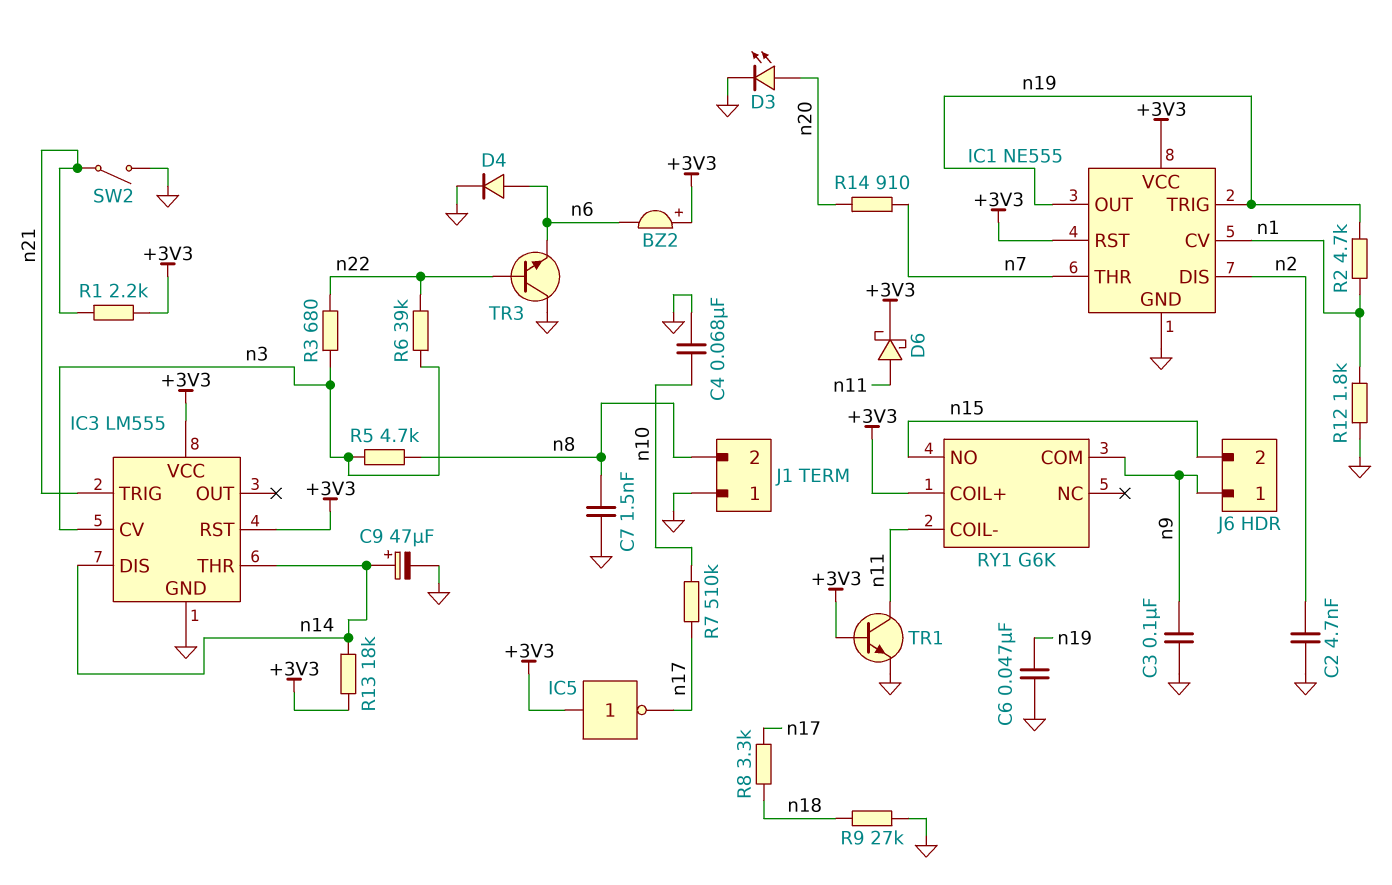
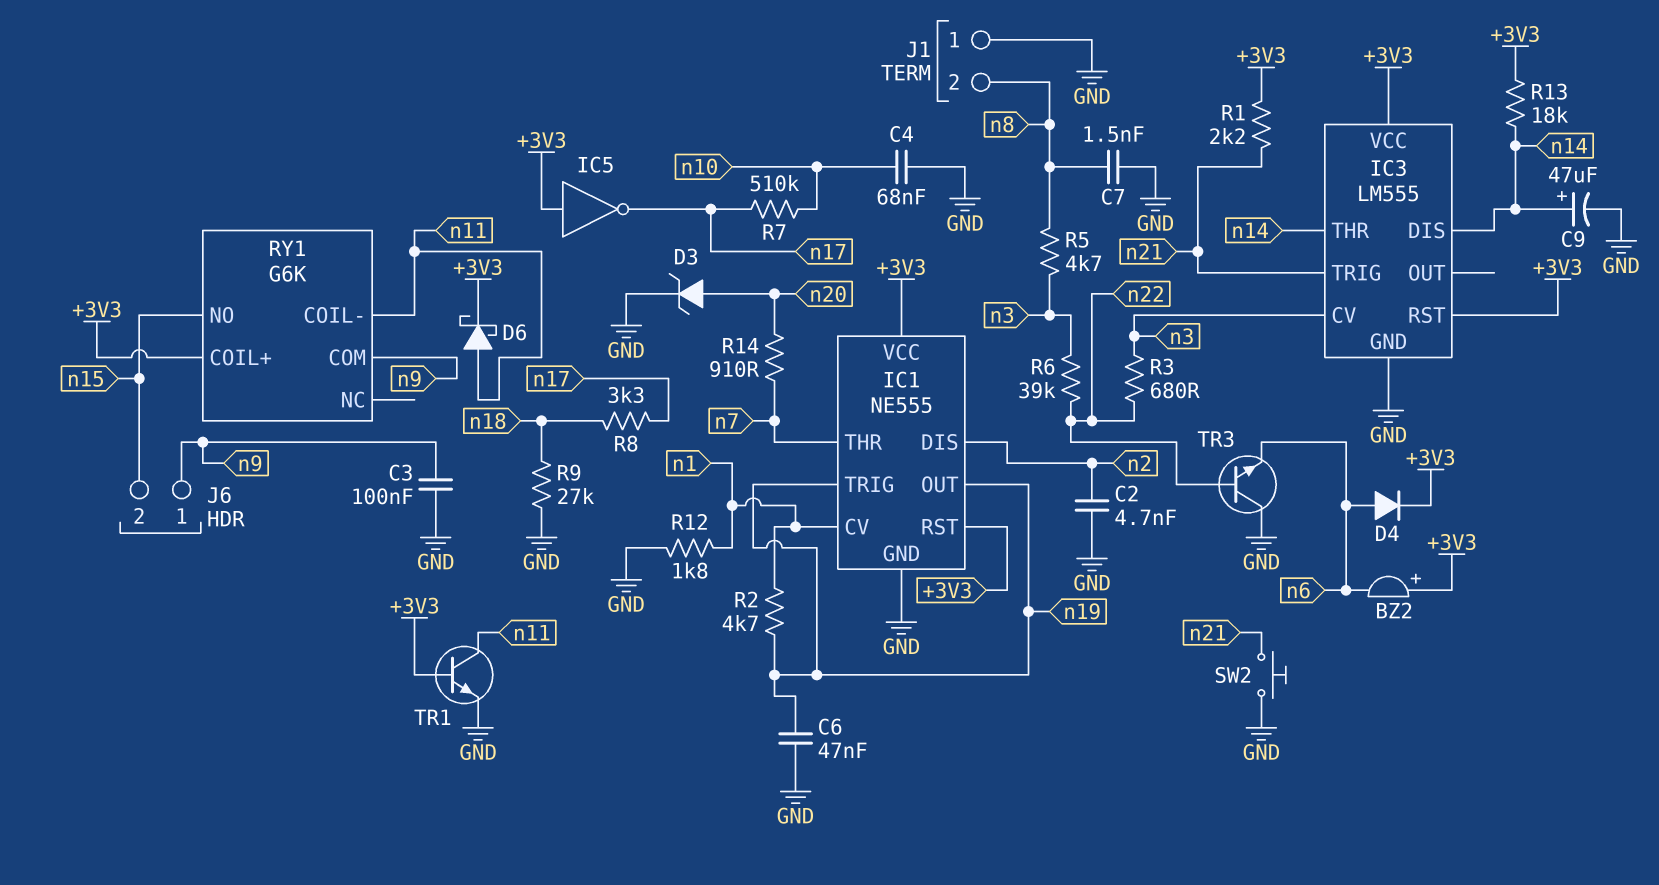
D3: LED (A n20, K GND) -> zener (A n20, K GND)
D4: diode (A n6, K GND) -> diode (A n6, K +3V3)
SW2: switch (GND, n21) -> button (GND, n21)

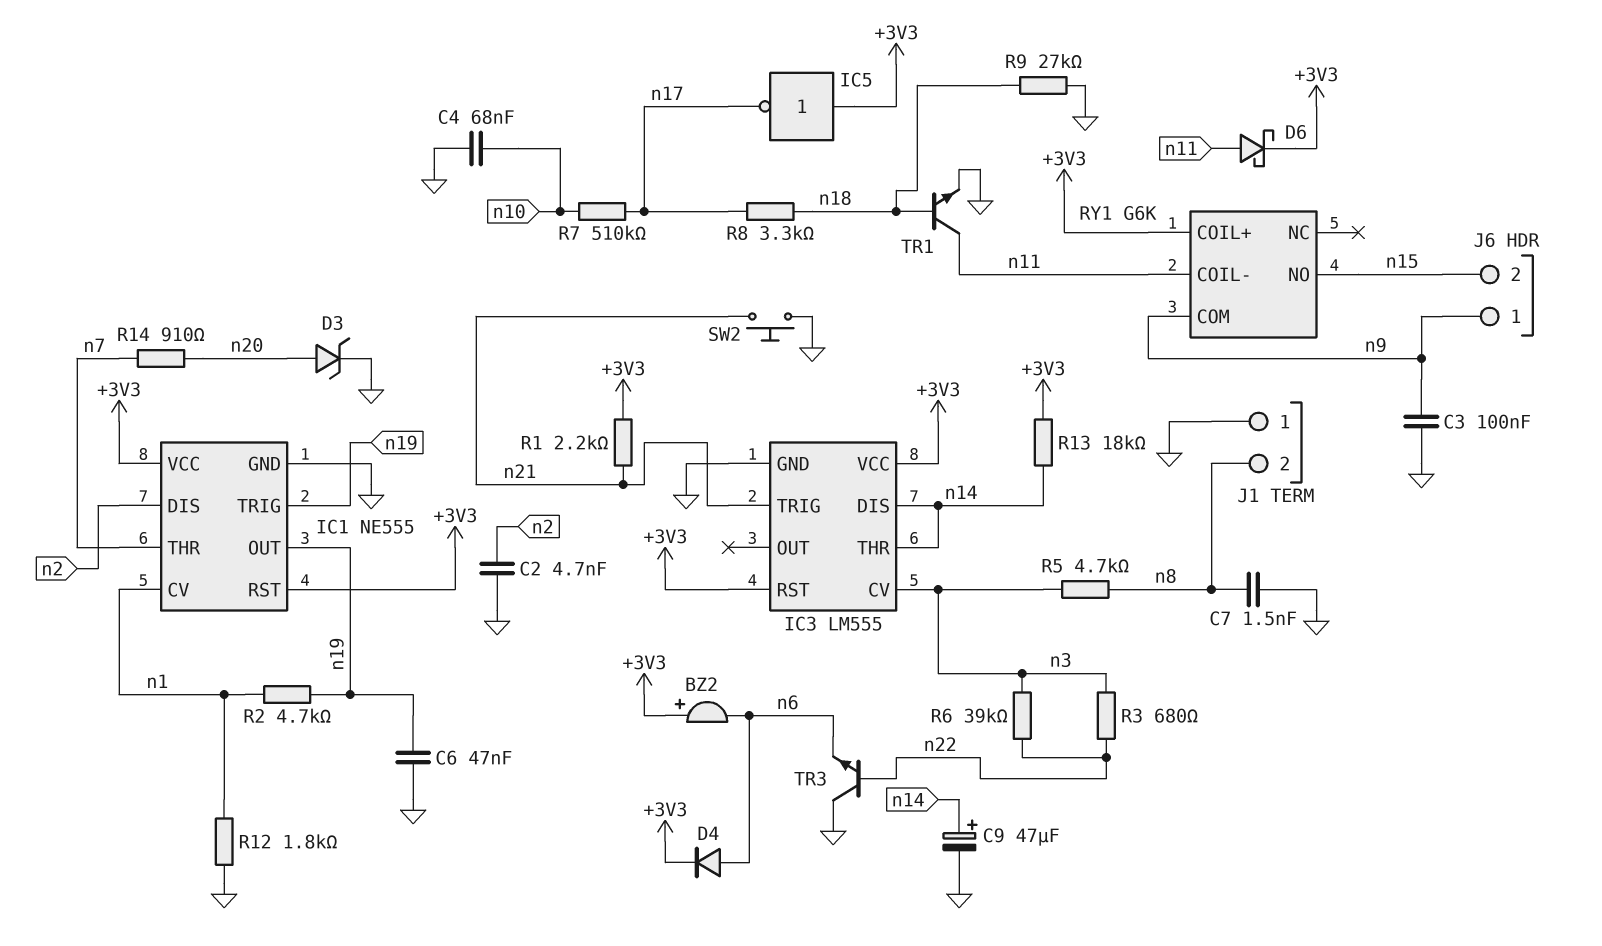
TR1: NPN (B +3V3, C n11, E GND) -> NPN (B n18, C n11, E GND)

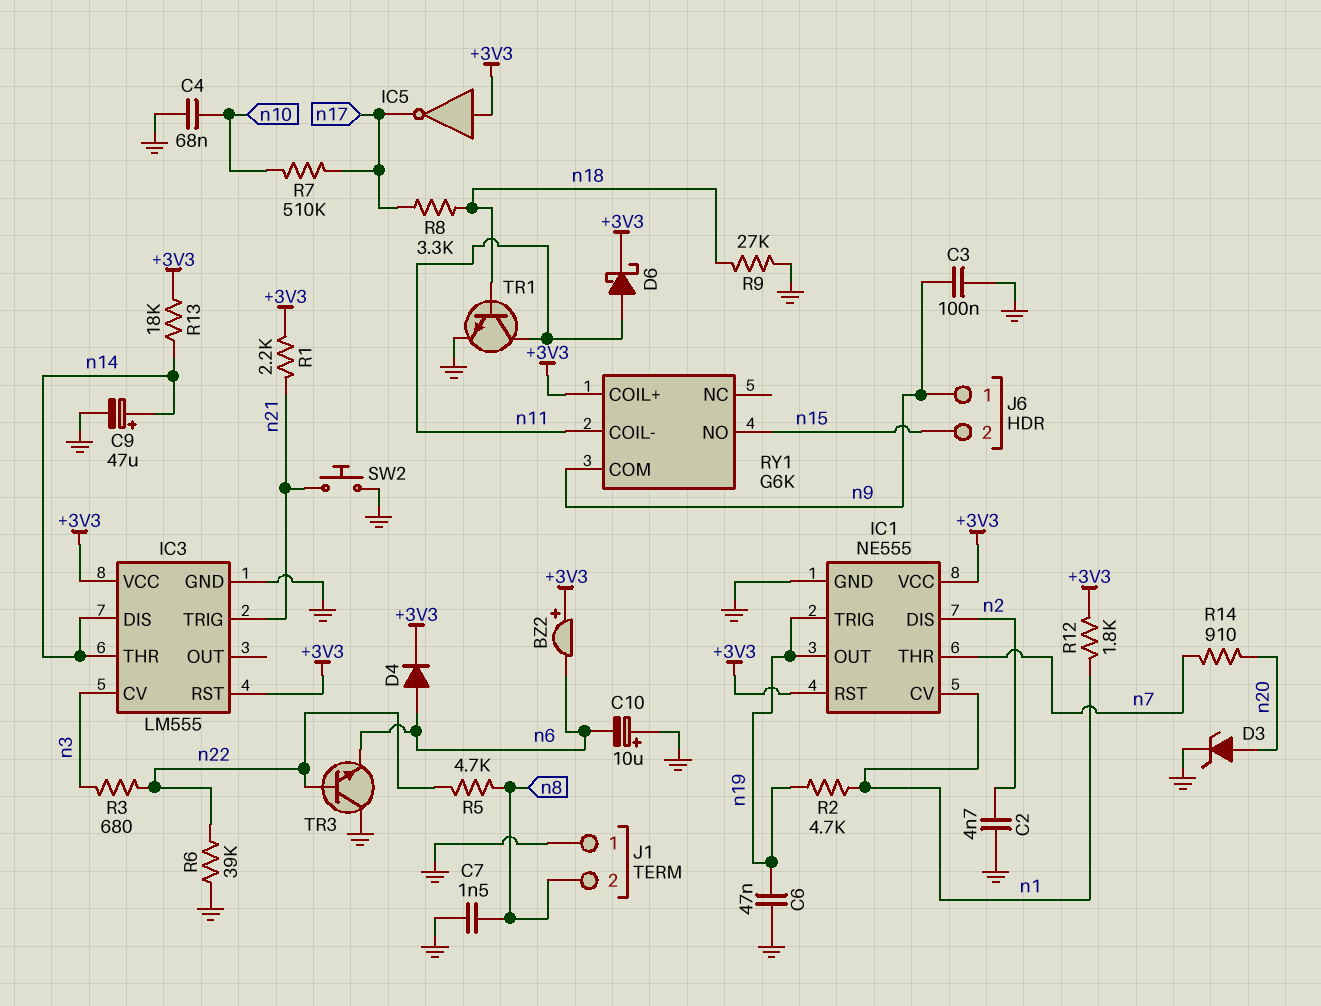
C10: none -> 10uF (plus GND, minus n6)
R5: 4.7k (n3, n8) -> 4.7k (n8, n22)
R6: 39k (n3, n22) -> 39k (GND, n22)
R12: 1.8k (GND, n1) -> 1.8k (+3V3, n1)

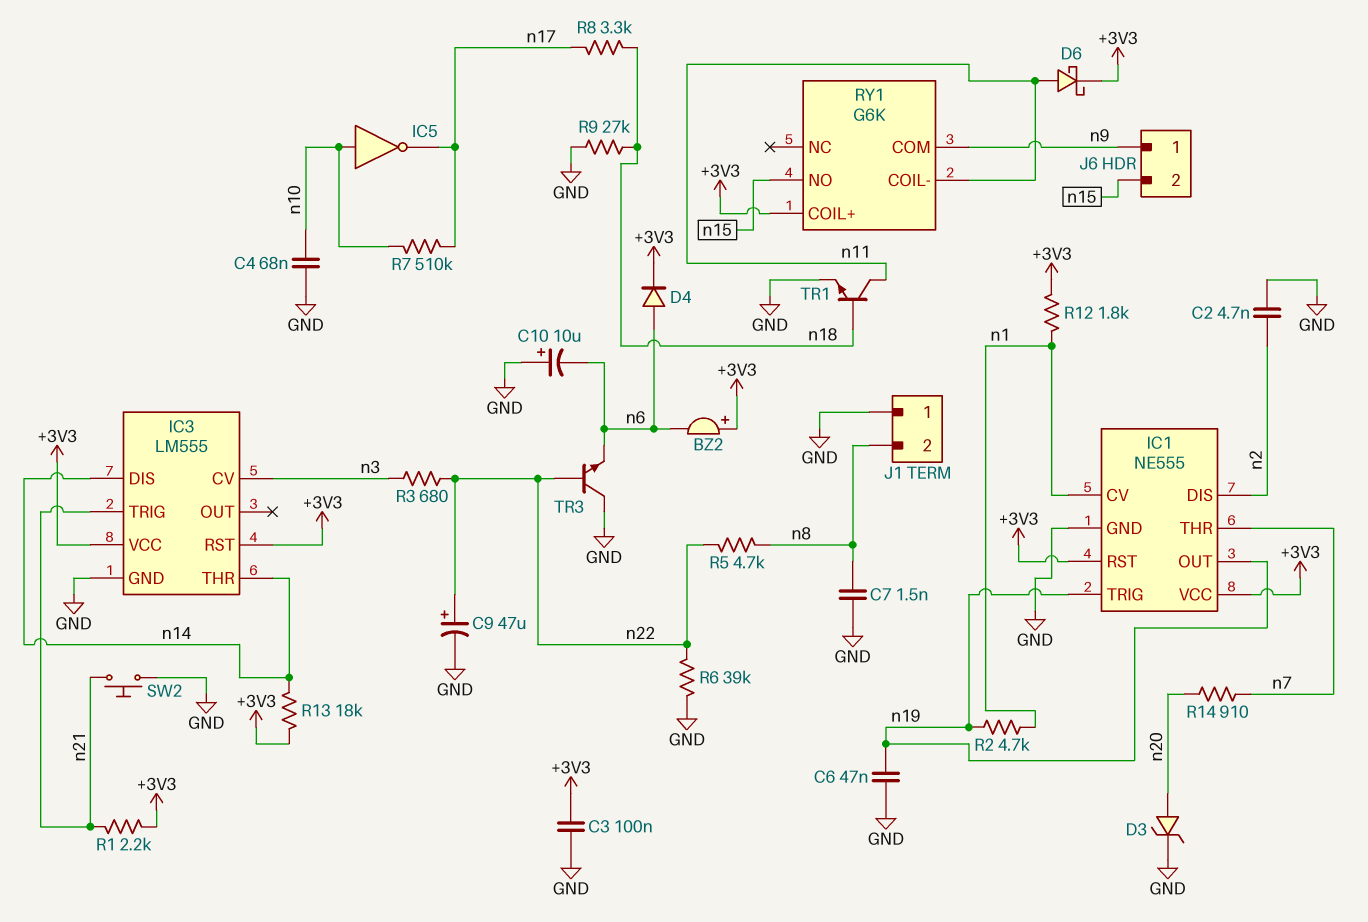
C3: 100nF (GND, n9) -> 100nF (+3V3, GND)
C9: 47uF (plus n14, minus GND) -> 47uF (plus n22, minus GND)
IC5: NOT (in +3V3, out n17) -> NOT (in n10, out n17)

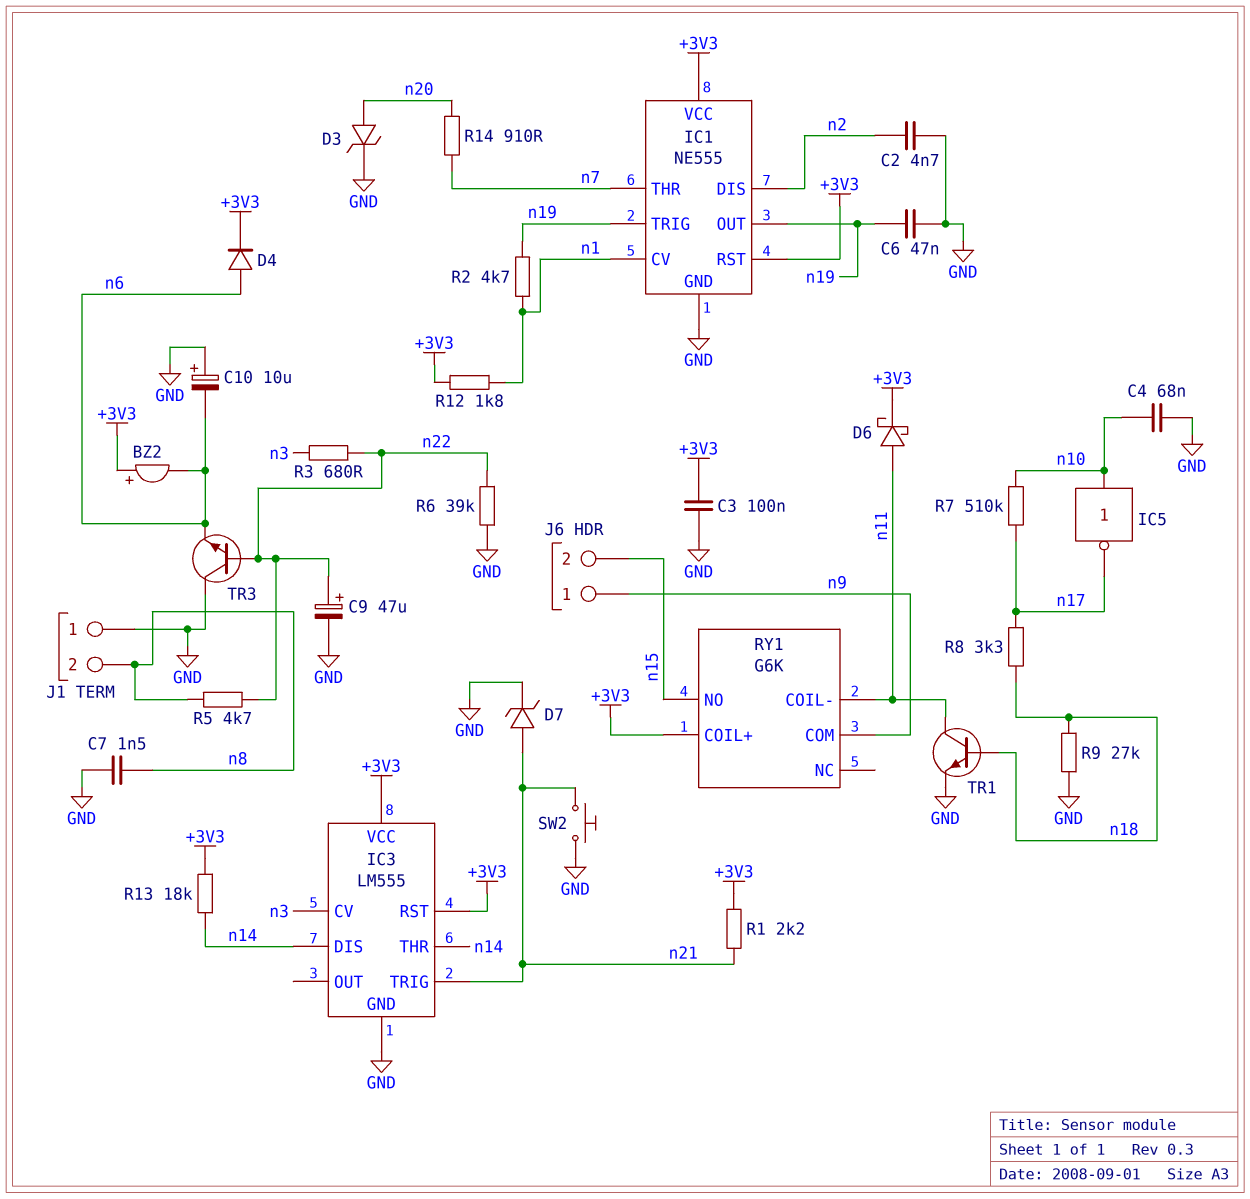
D7: none -> zener (A n21, K GND)

